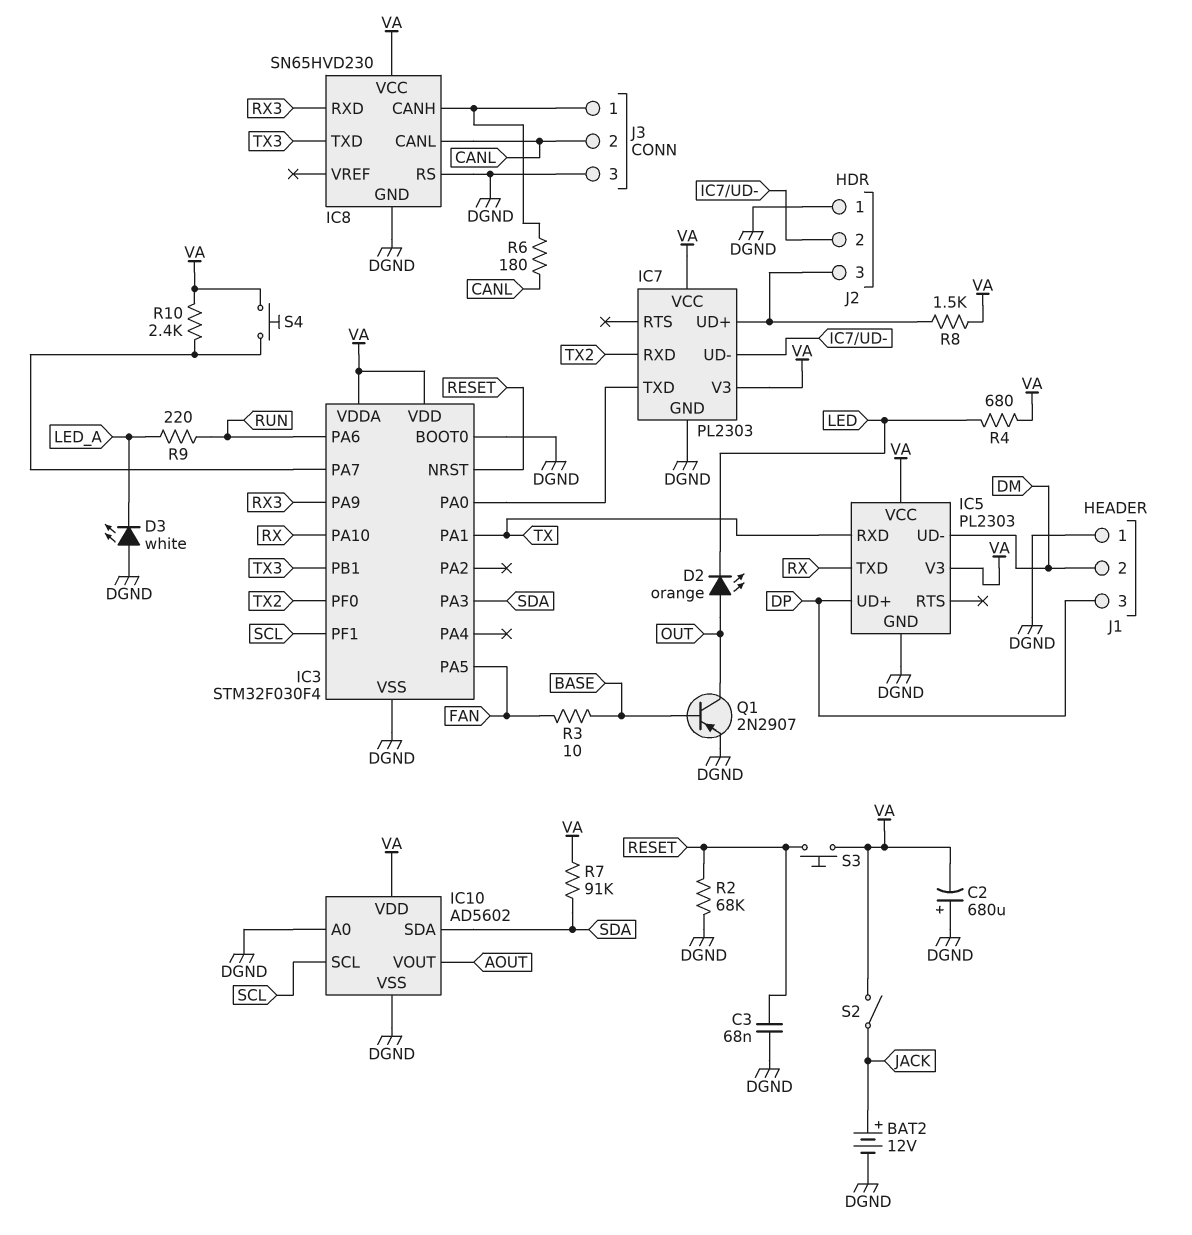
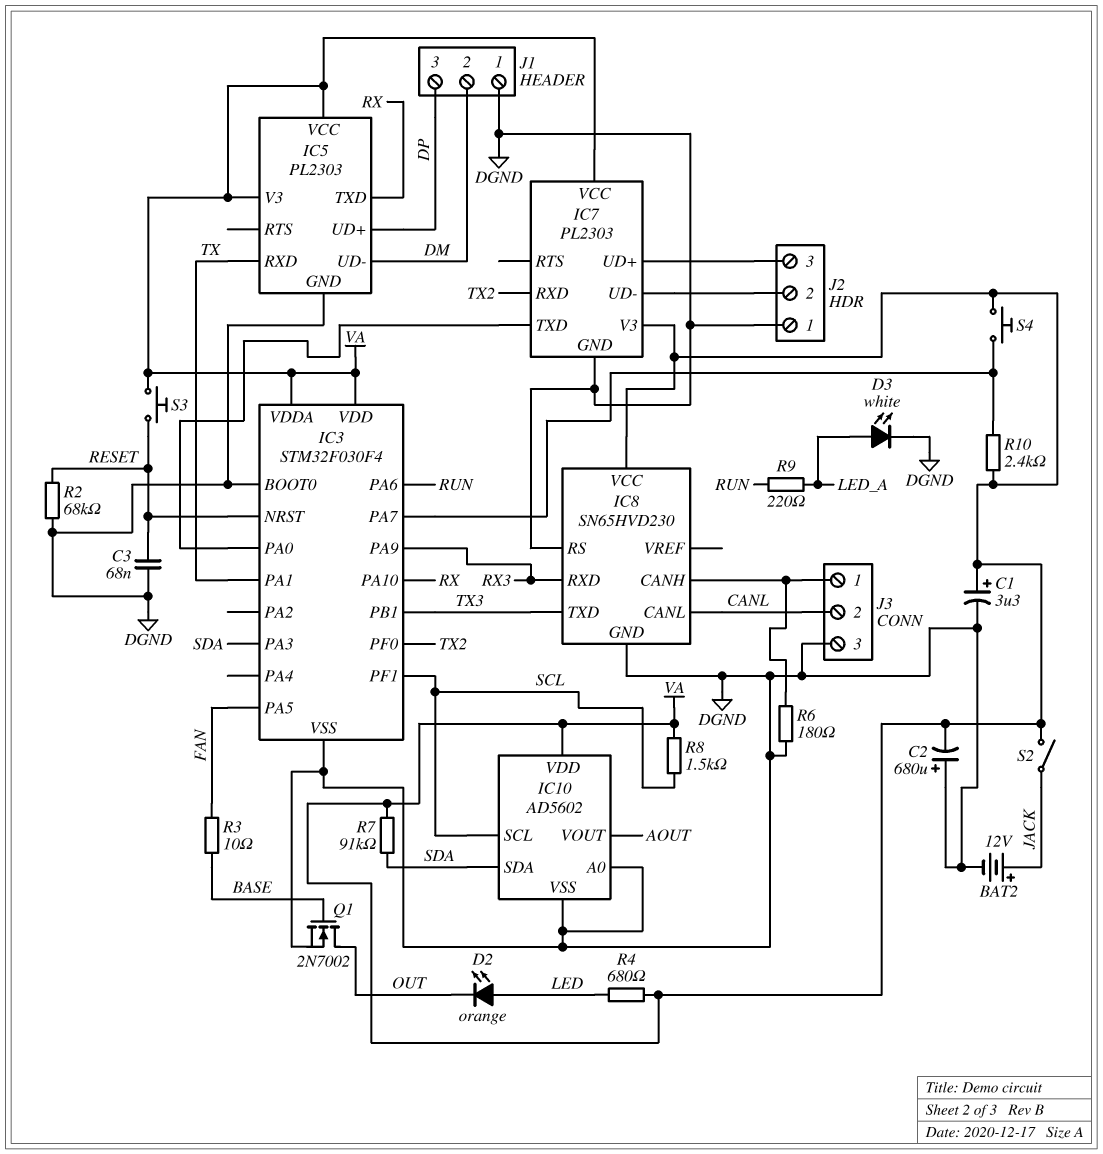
C1: none -> 3.3uF (plus VA, minus DGND)
D2: LED orange (A OUT, K LED) -> LED orange (A LED, K OUT)
D3: LED white (A DGND, K LED_A) -> LED white (A LED_A, K DGND)
Q1: PNP 2N2907 (B BASE, C OUT, E DGND) -> NMOS 2N7002 (G BASE, D OUT, S DGND)
R6: 180 (CANL, IC8/CANH) -> 180 (DGND, IC8/CANH)
R8: 1.5k (IC7/UD+, VA) -> 1.5k (SCL, VA)

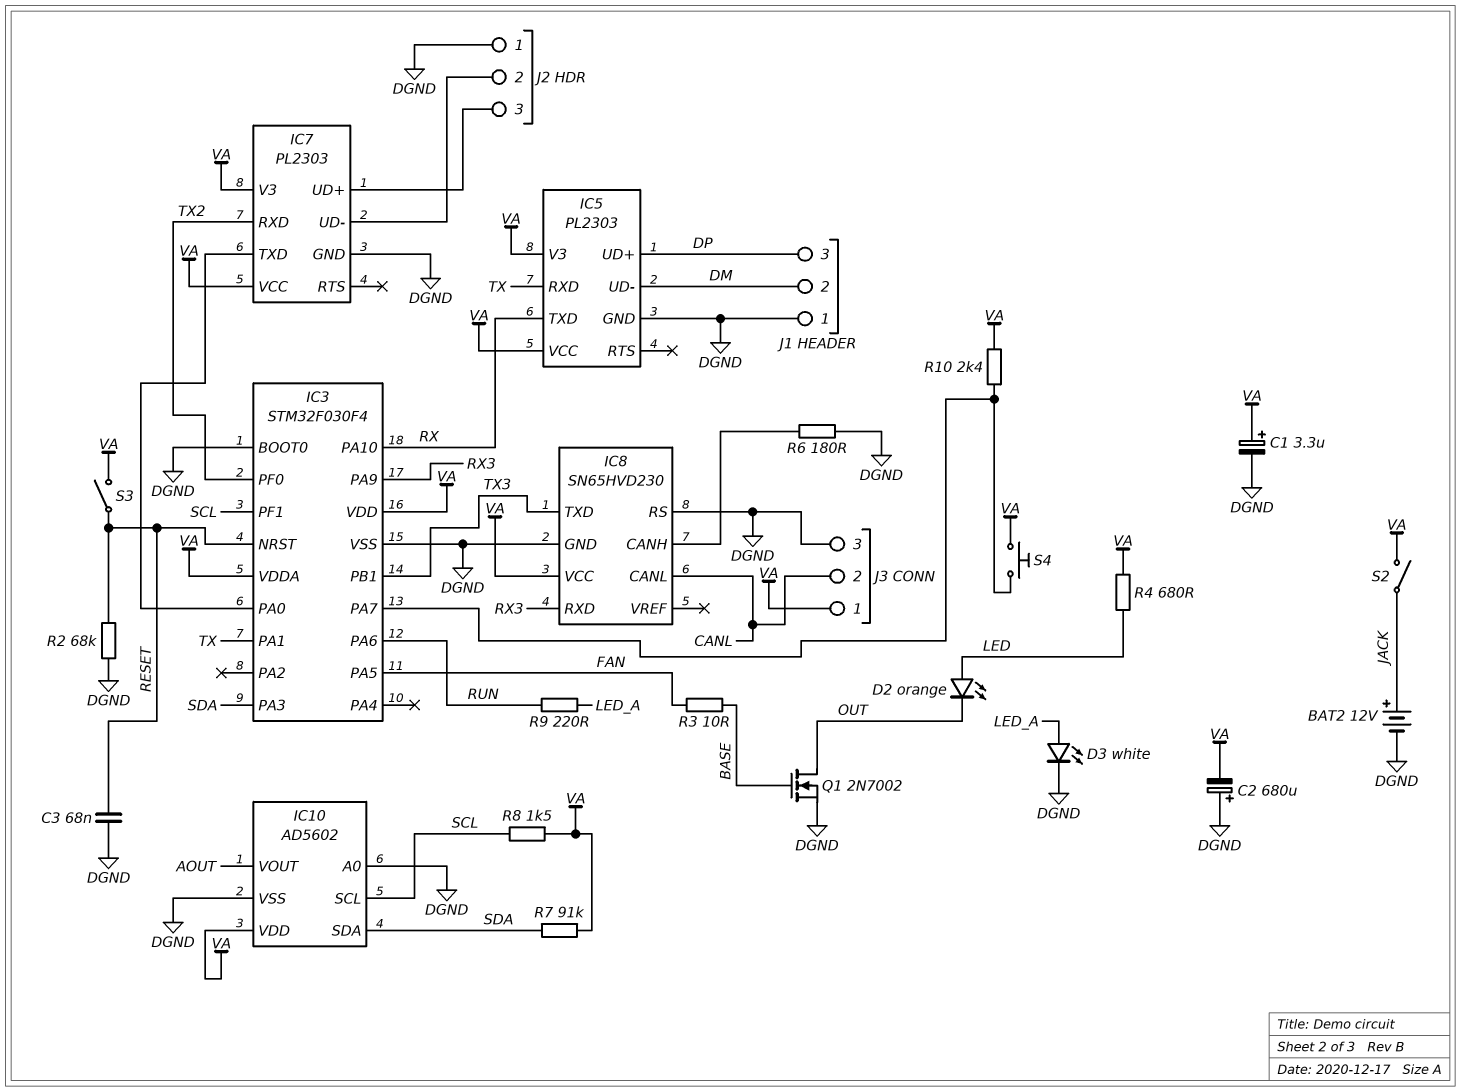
J3 pin 1: IC8/CANH -> VA
S3: button (RESET, VA) -> switch (RESET, VA)

